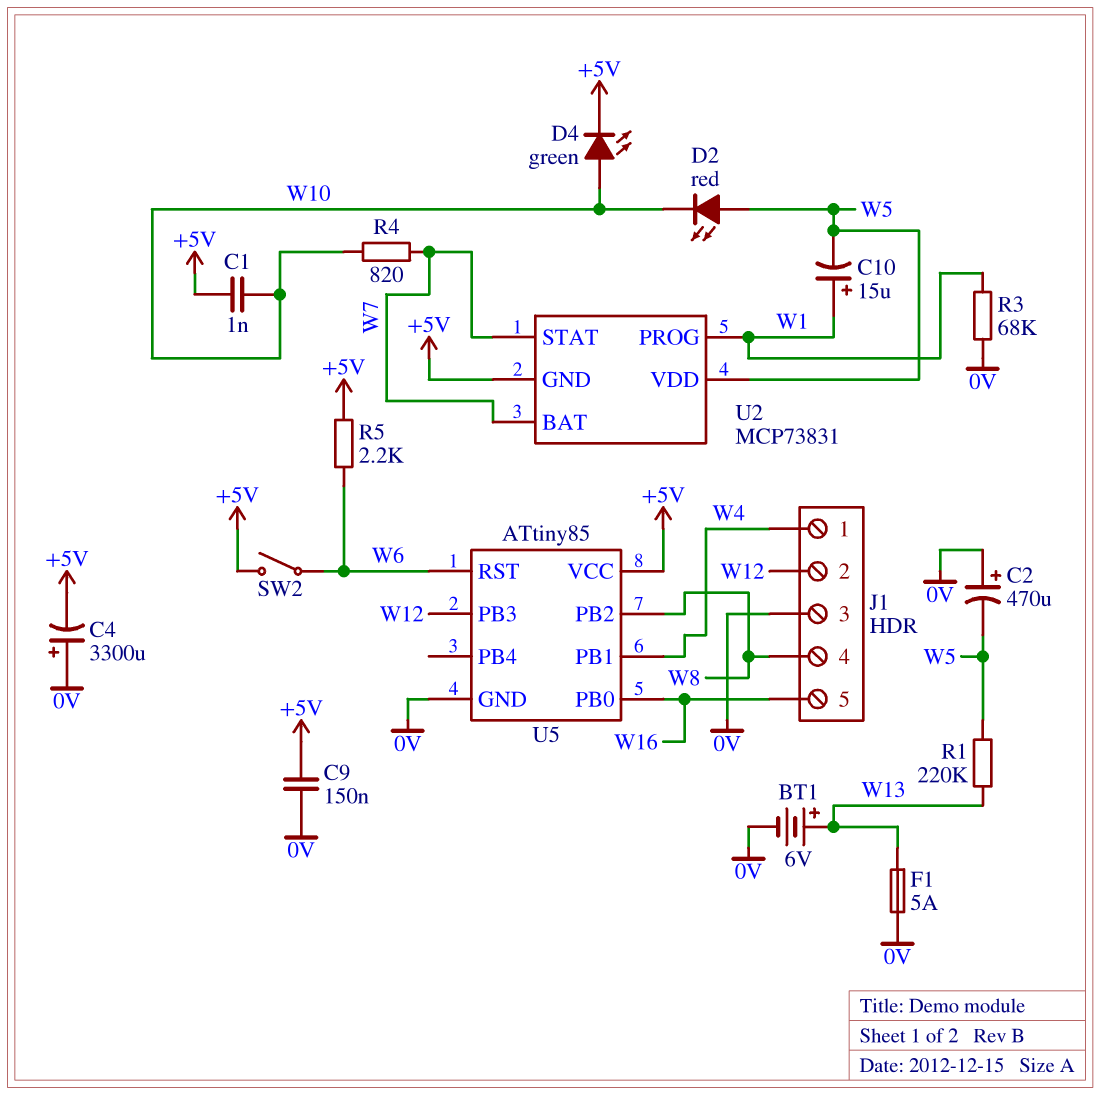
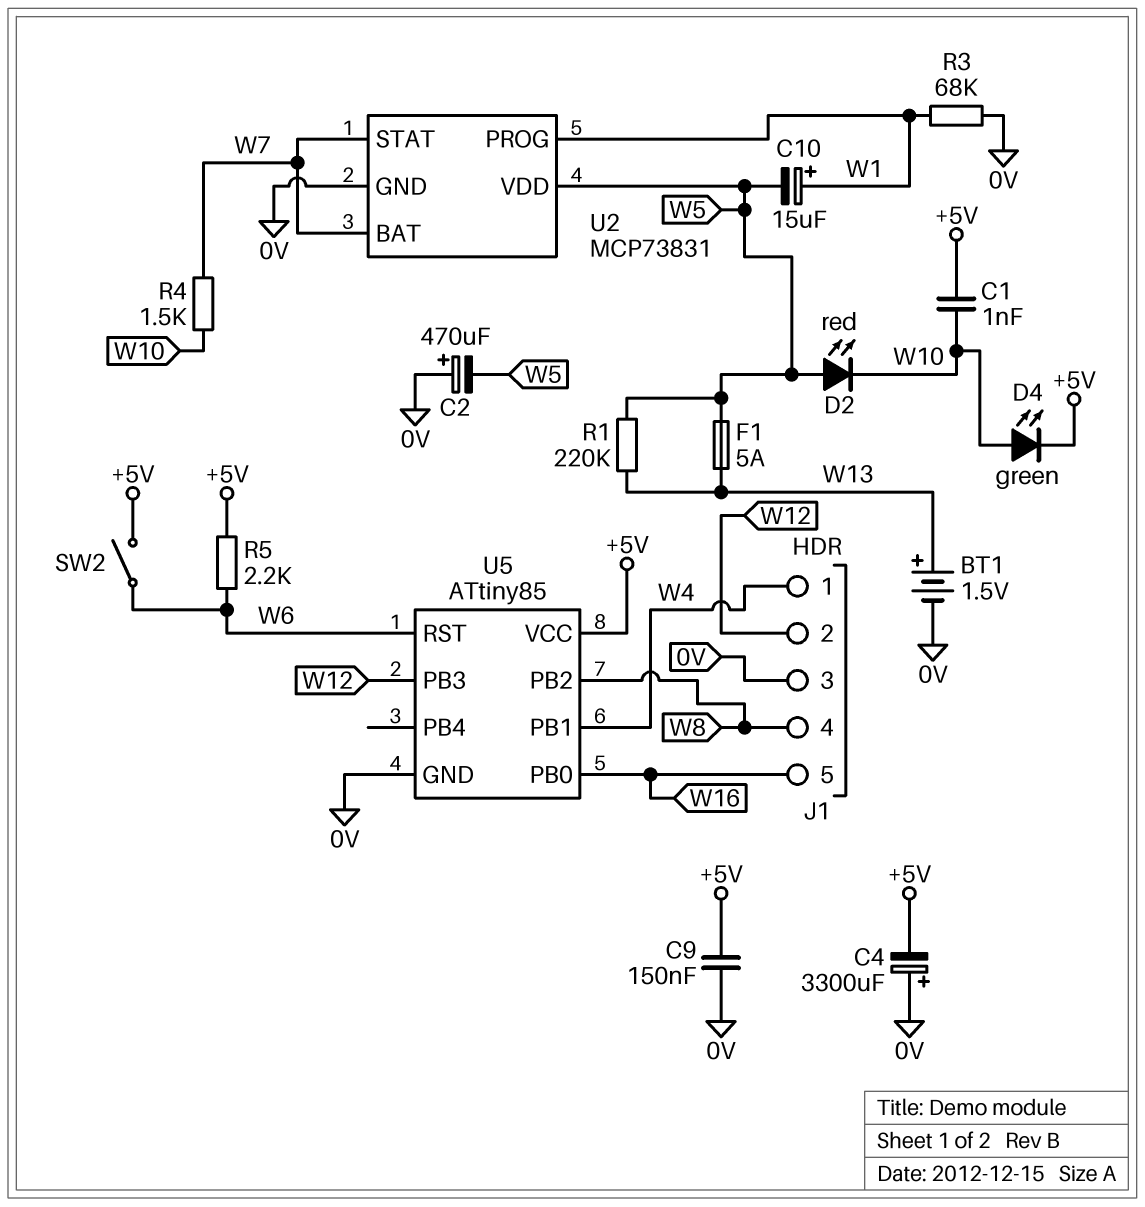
BT1: 6V (plus W13, minus 0V) -> 1.5V (plus W13, minus 0V)
F1: 5A (0V, W13) -> 5A (W5, W13)
R4: 820 (W7, W10) -> 1.5k (W7, W10)
U2 pin GND: +5V -> 0V

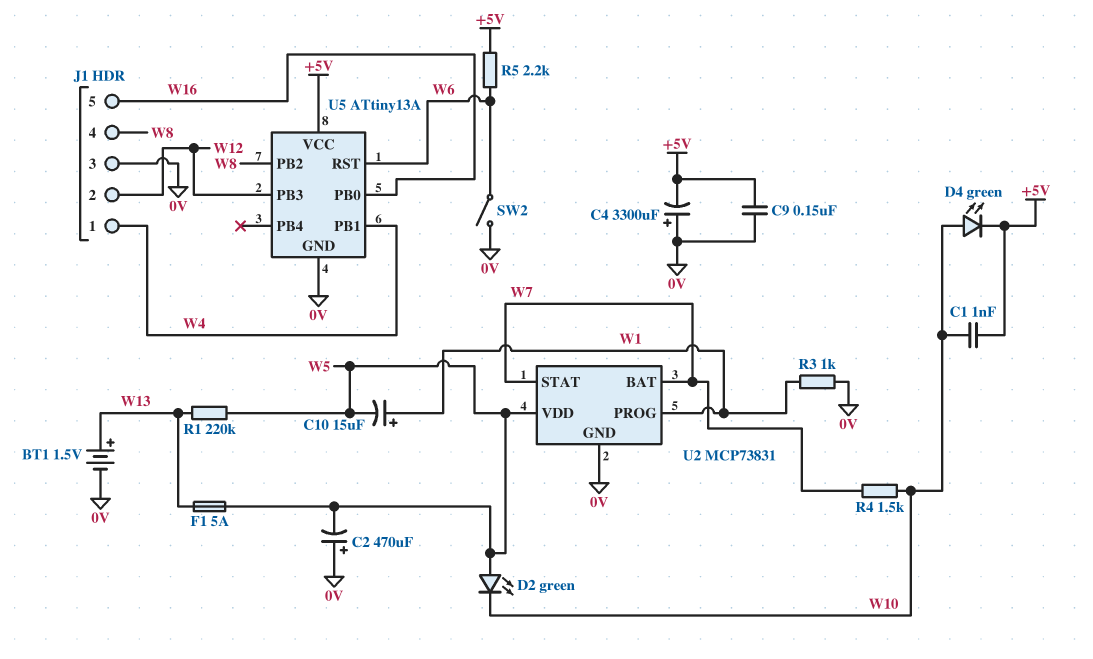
D2: LED red (A W5, K W10) -> LED green (A W5, K W10)
R3: 68k (0V, W1) -> 1k (0V, W1)
SW2: switch (+5V, W6) -> switch (0V, W6)
U5: ATtiny85 -> ATtiny13A

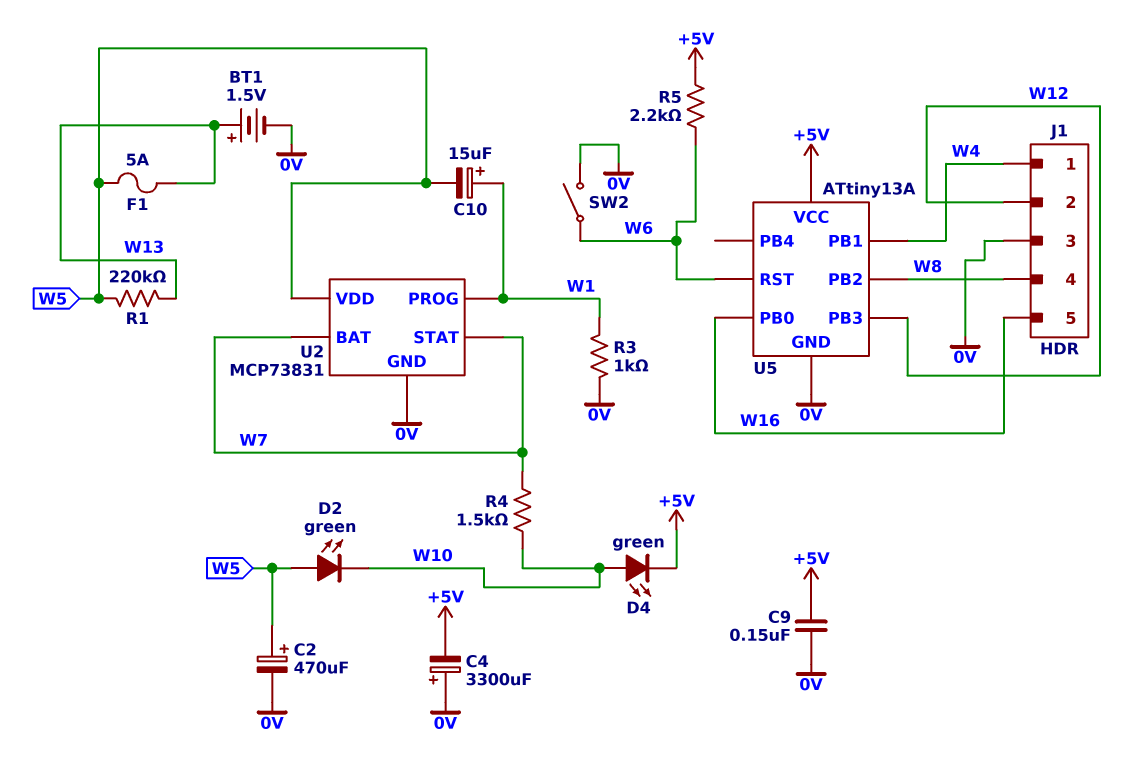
C1: 1nF (+5V, W10) -> none
C2: 470uF (plus 0V, minus W5) -> 470uF (plus W5, minus 0V)

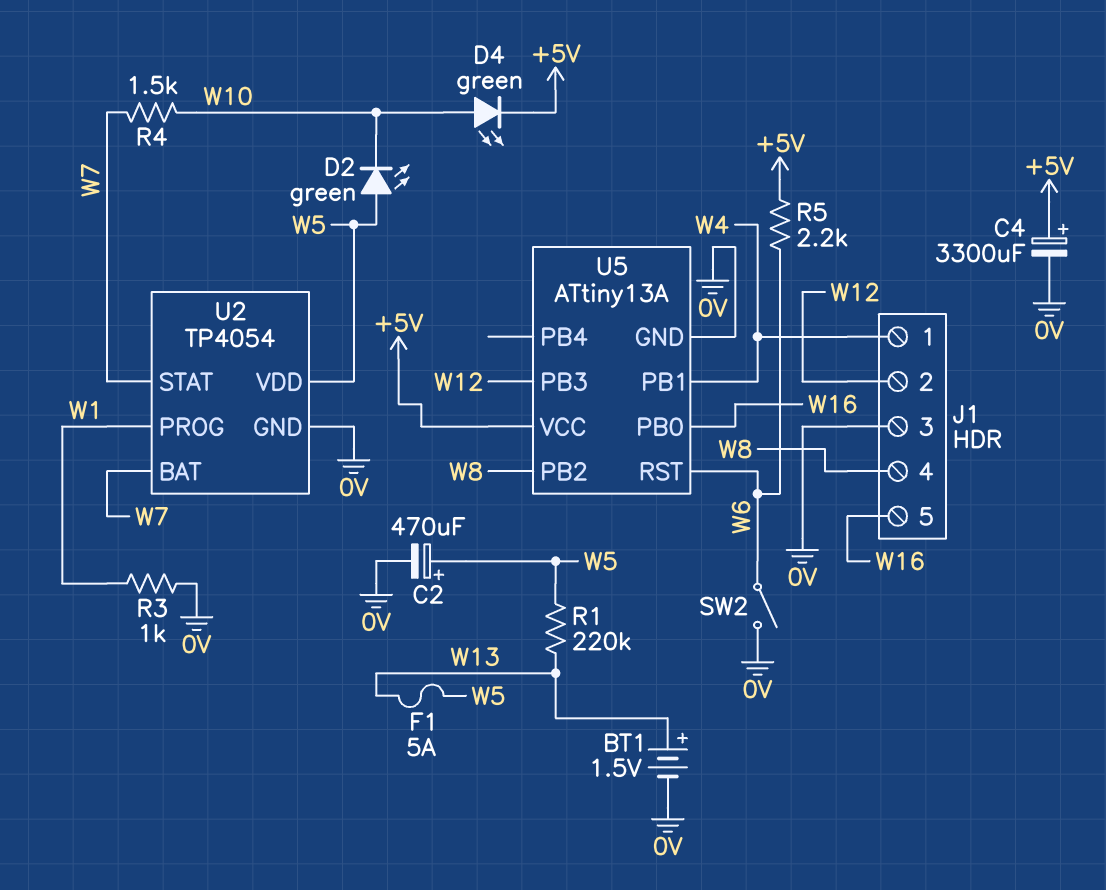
C4: 3300uF (plus 0V, minus +5V) -> 3300uF (plus +5V, minus 0V)
C9: 150nF (+5V, 0V) -> none
C10: 15uF (plus W1, minus W5) -> none
U2: MCP73831 -> TP4054

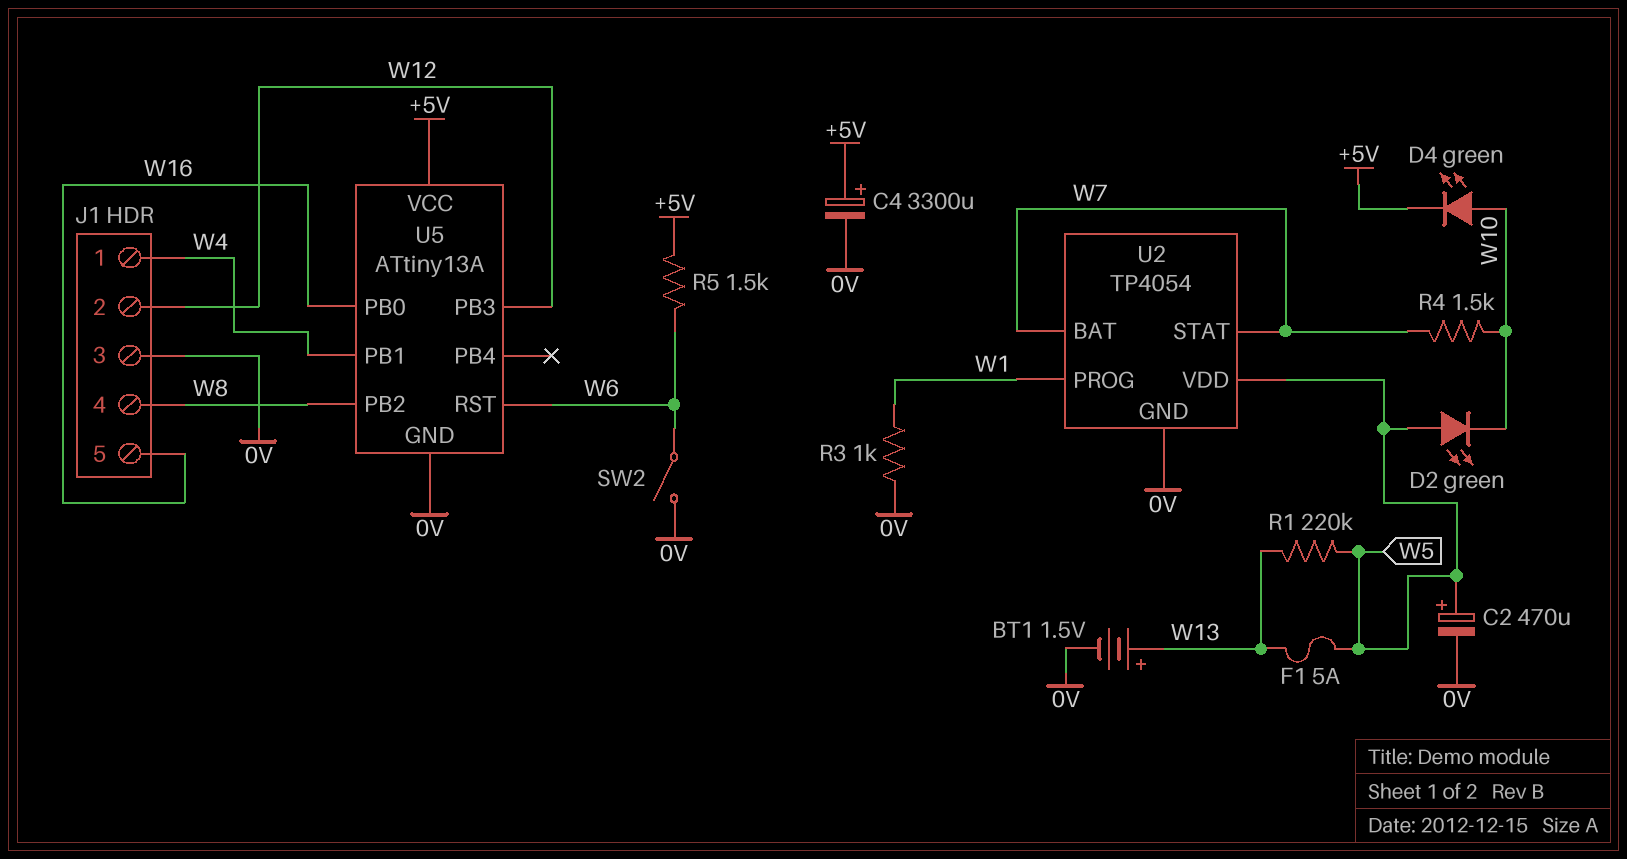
R5: 2.2k (+5V, W6) -> 1.5k (+5V, W6)

